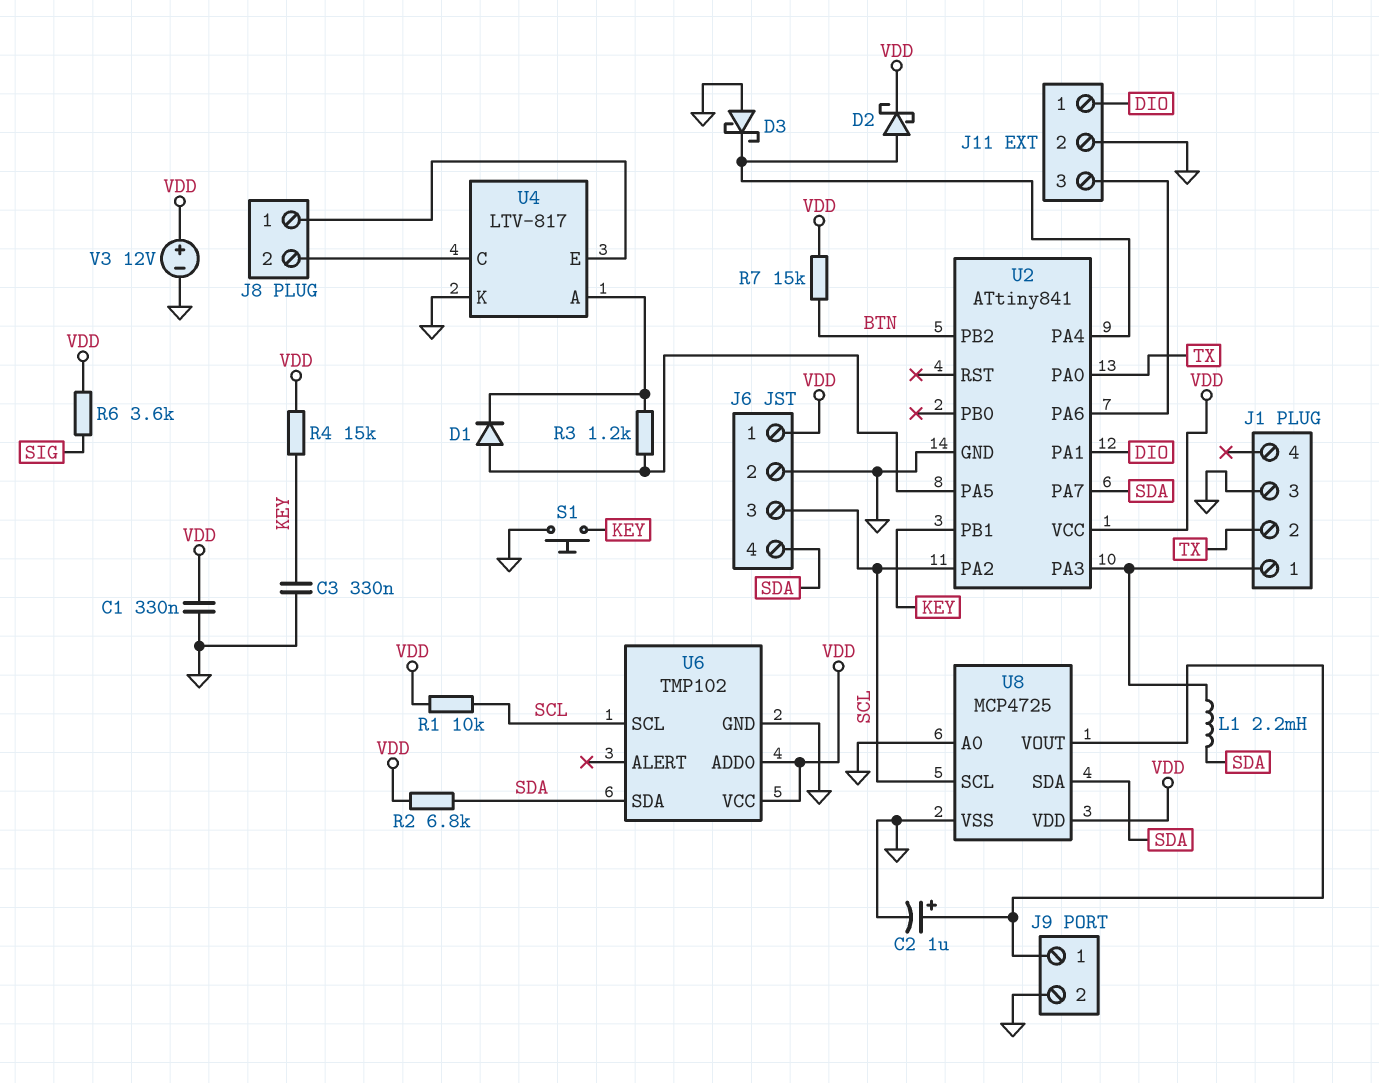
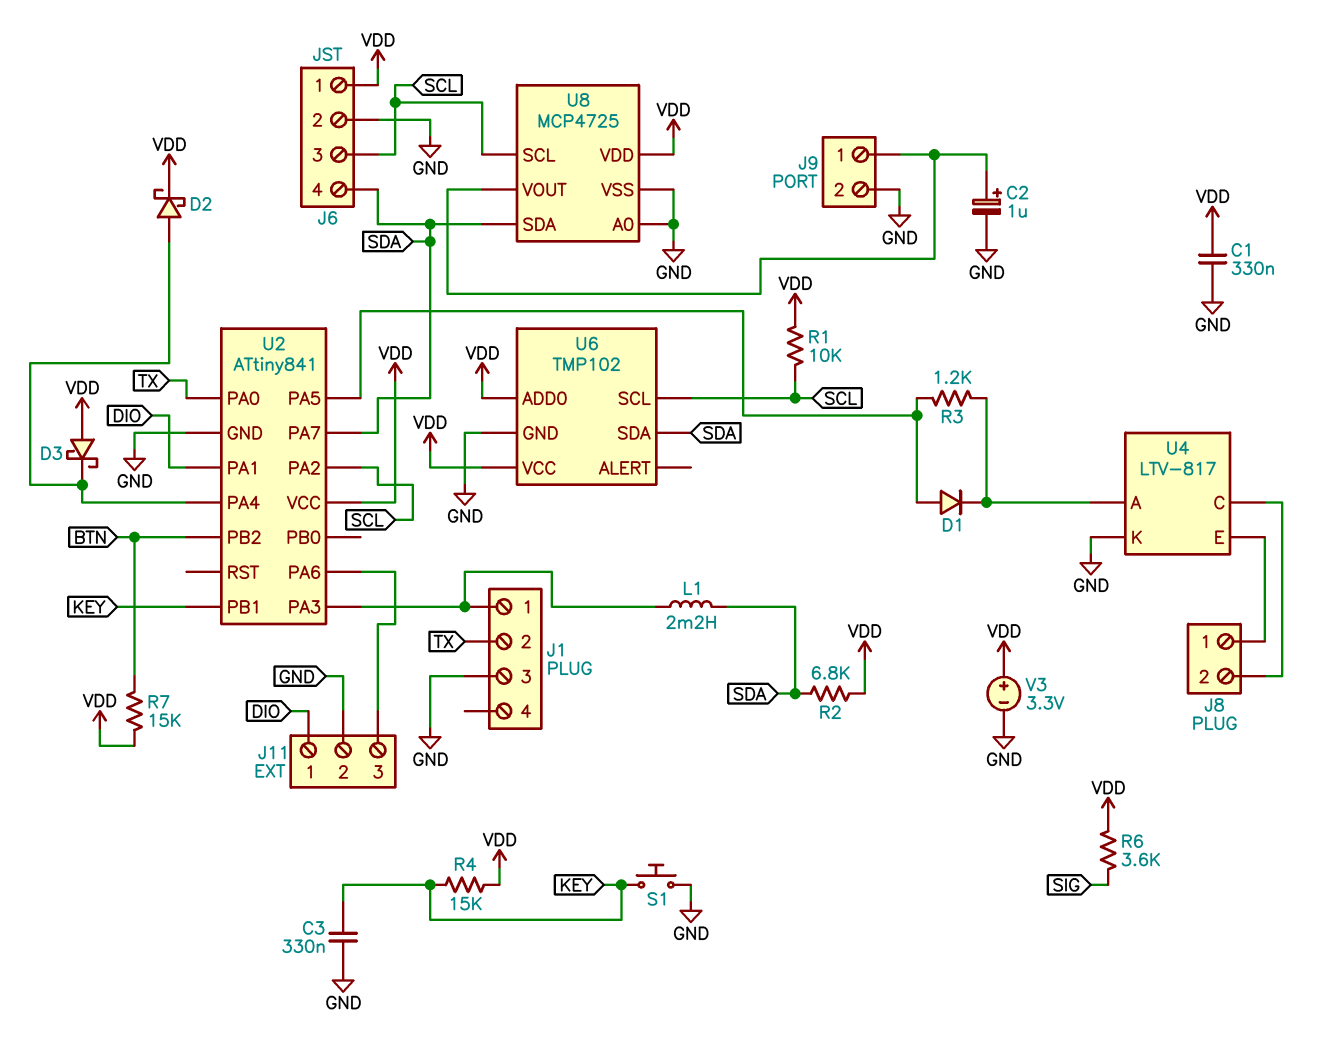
D3: schottky (A GND, K U2/PA4) -> schottky (A VDD, K U2/PA4)
V3: 12V (plus VDD, minus GND) -> 3.3V (plus VDD, minus GND)

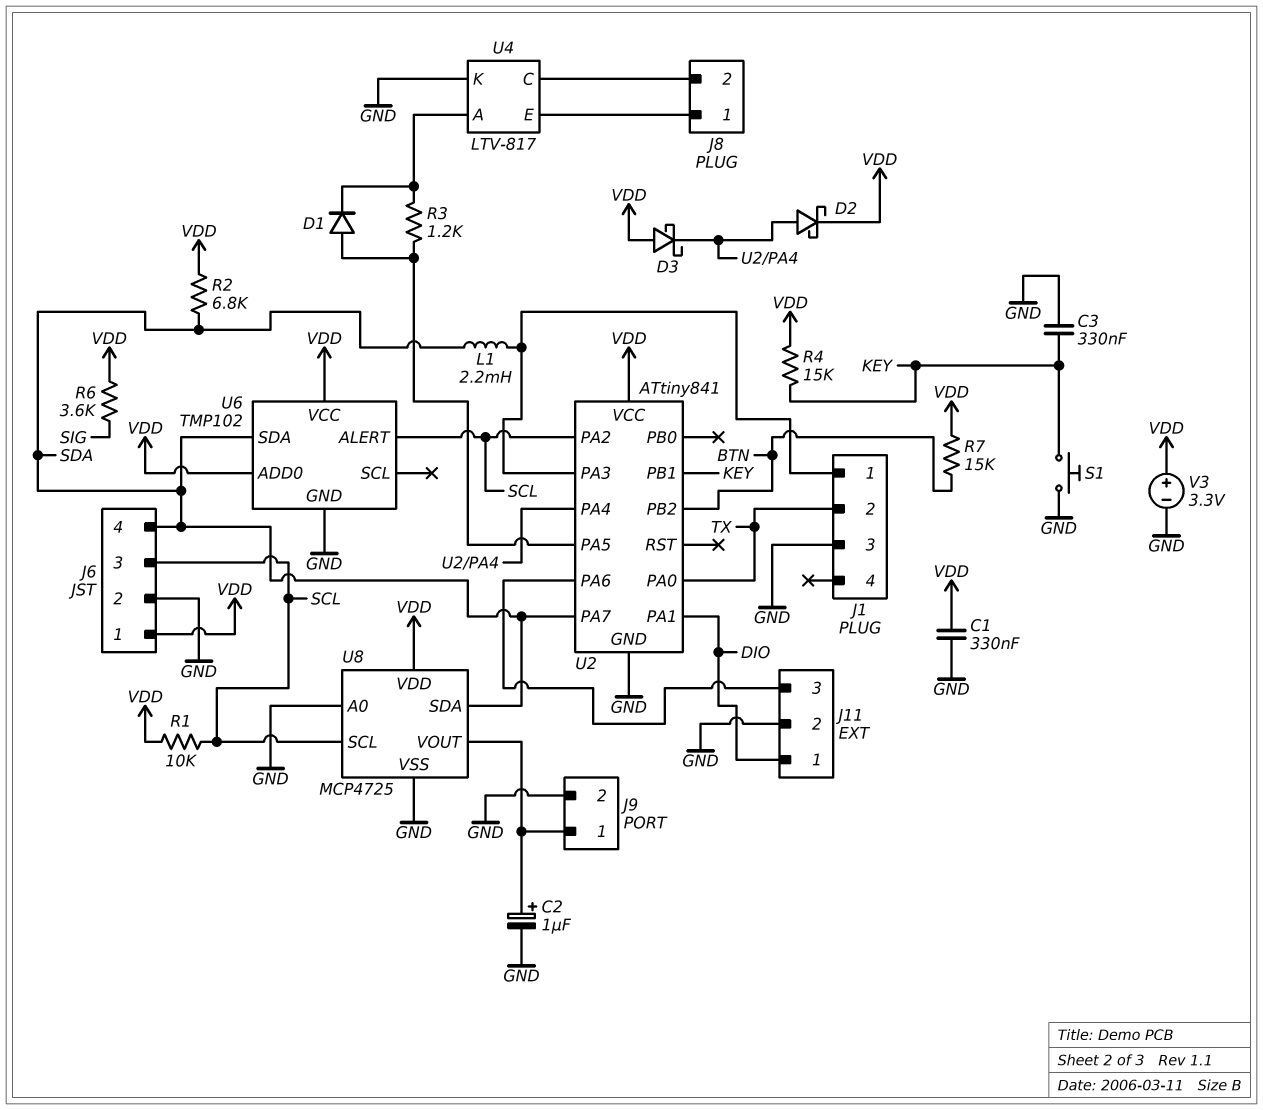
U6 pin ALERT: none -> SCL
U6 pin SCL: SCL -> none

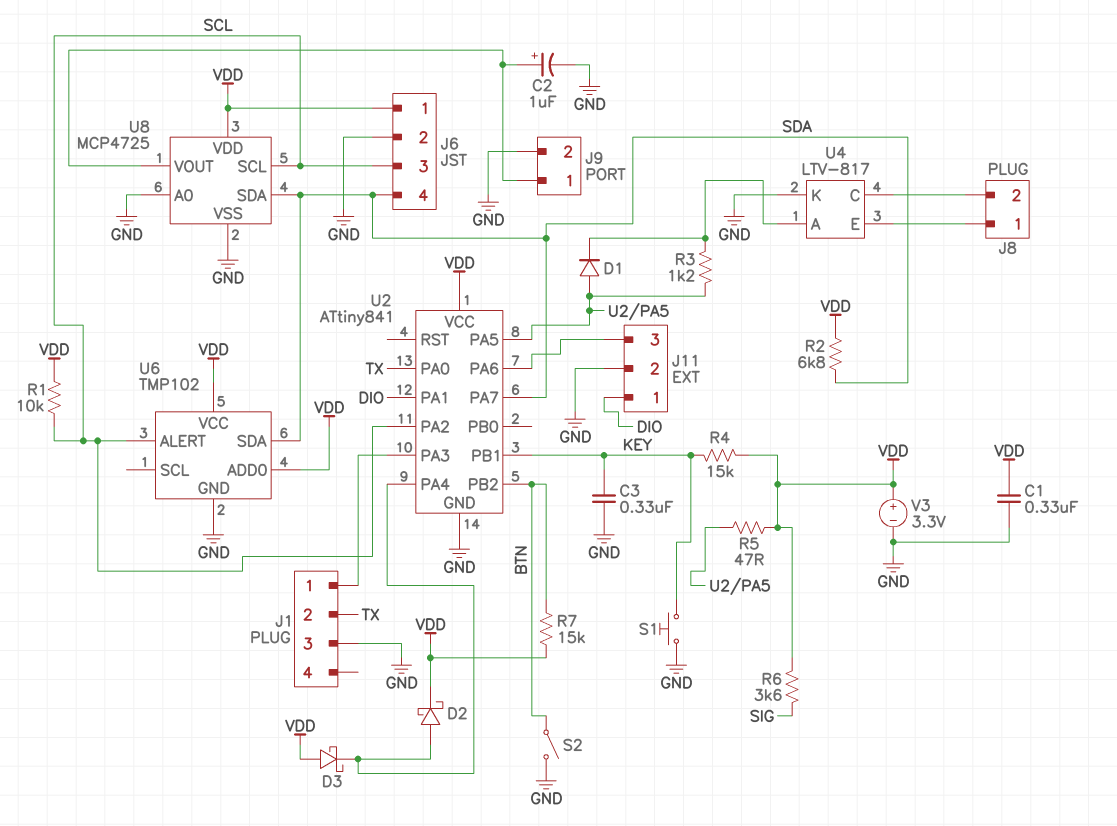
L1: 2.2mH (J1/1, SDA) -> none
R5: none -> 47 (U2/PA5, VDD)
S2: none -> switch (BTN, GND)

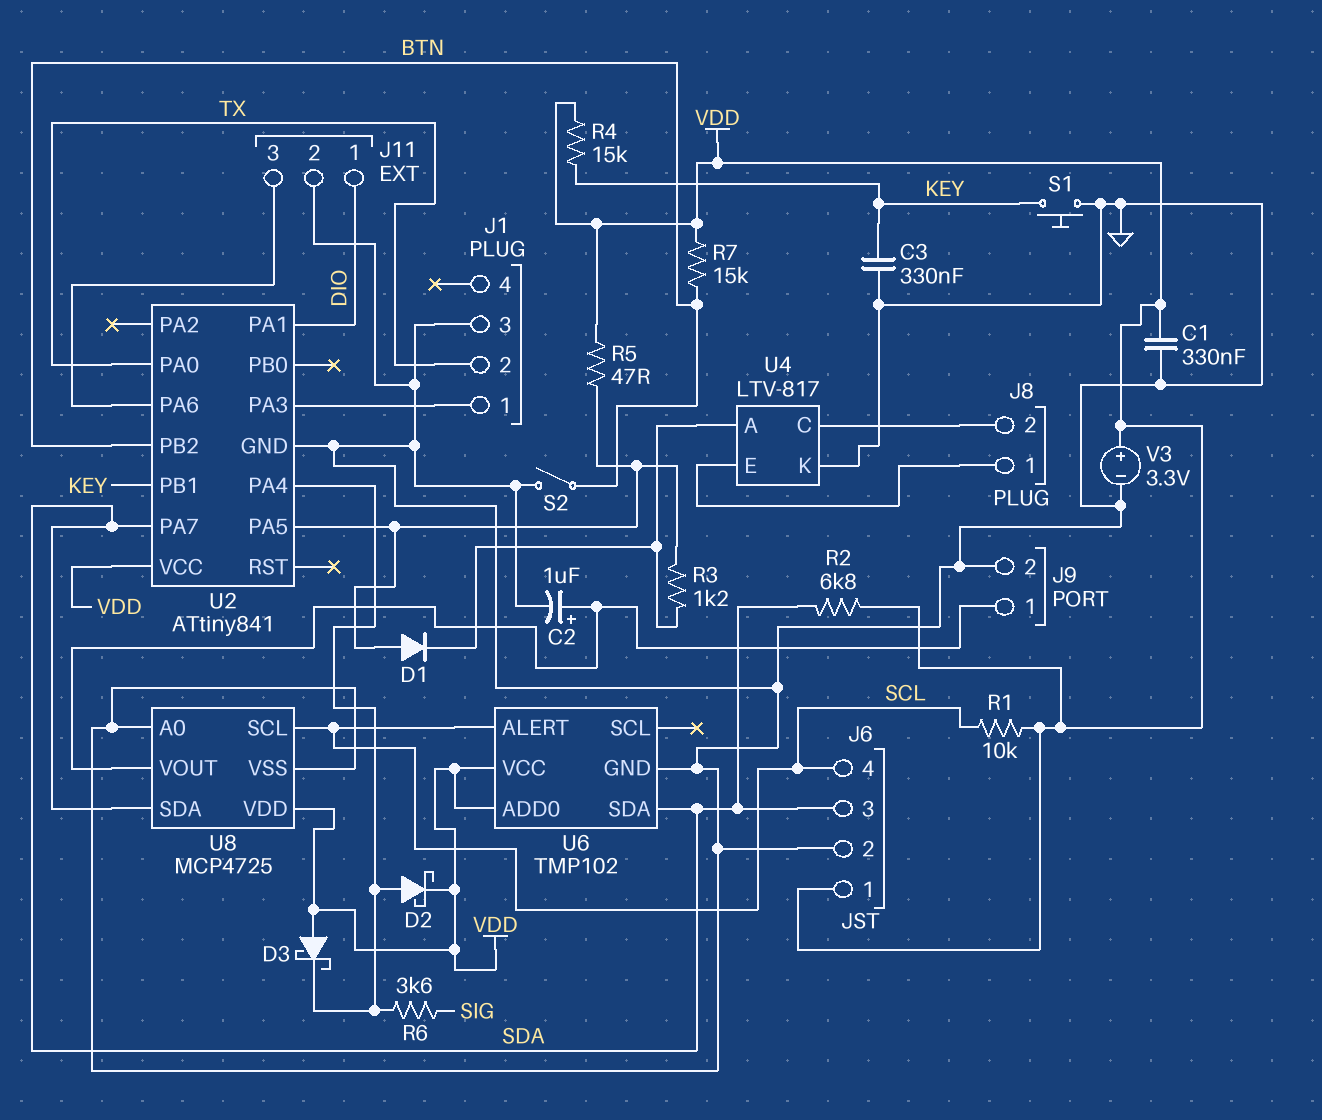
J6 pin 3: SCL -> SDA
J6 pin 4: SDA -> SCL
R6: 3.6k (SIG, VDD) -> 3.6k (SIG, U2/PA4)
U2 pin PA2: SCL -> none

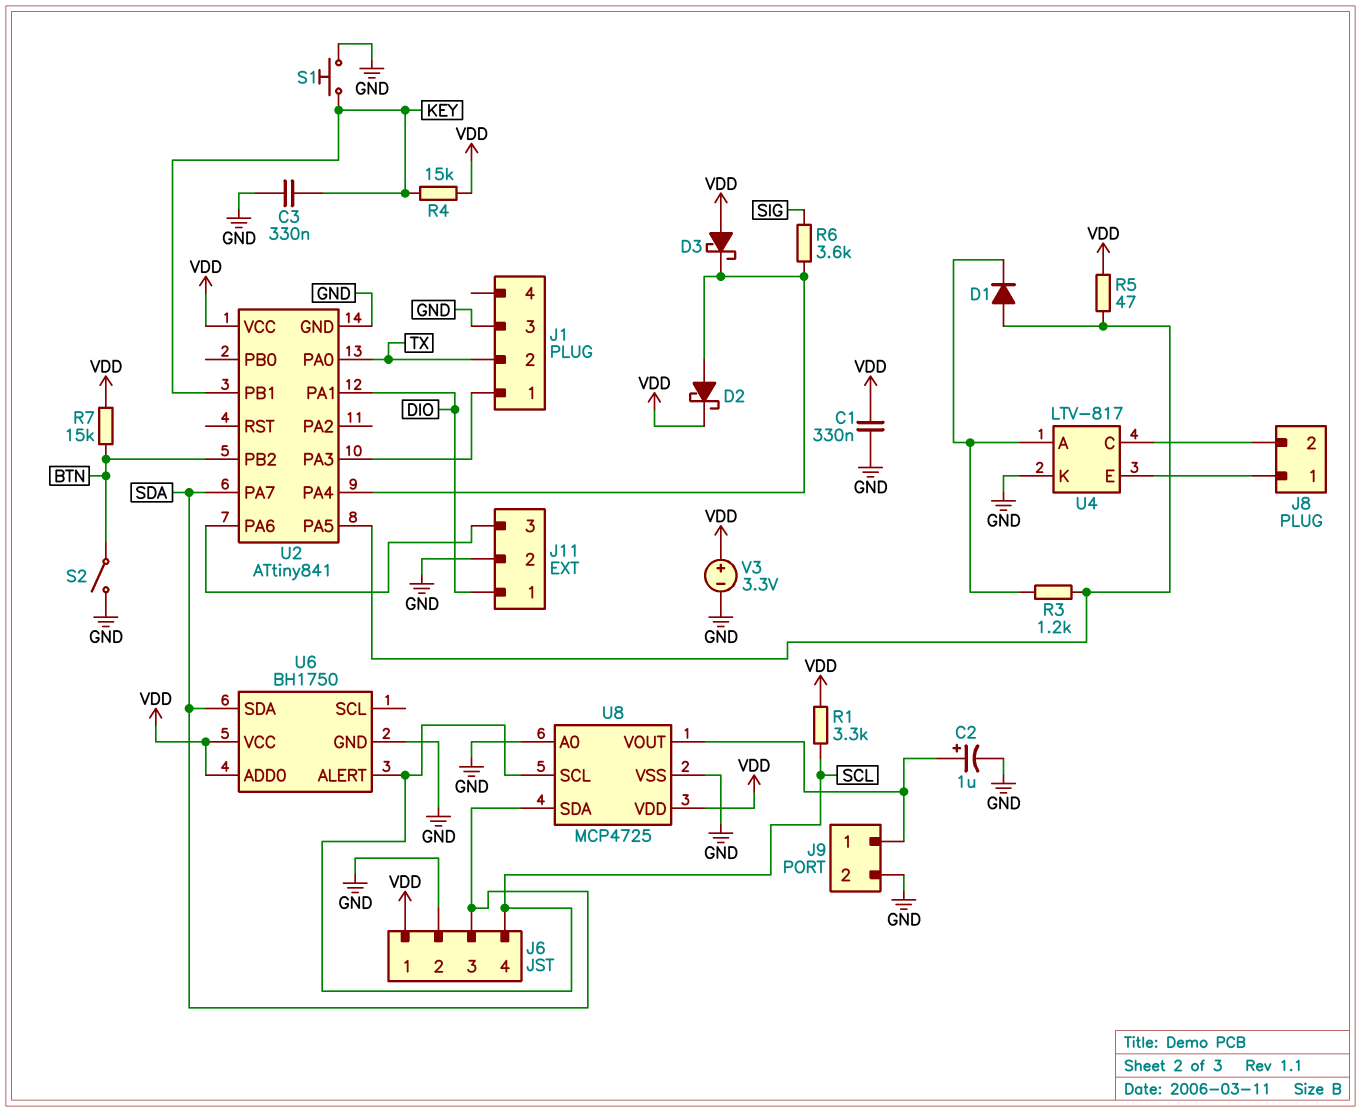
R1: 10k (SCL, VDD) -> 3.3k (SCL, VDD)
R2: 6.8k (SDA, VDD) -> none
U6: TMP102 -> BH1750

